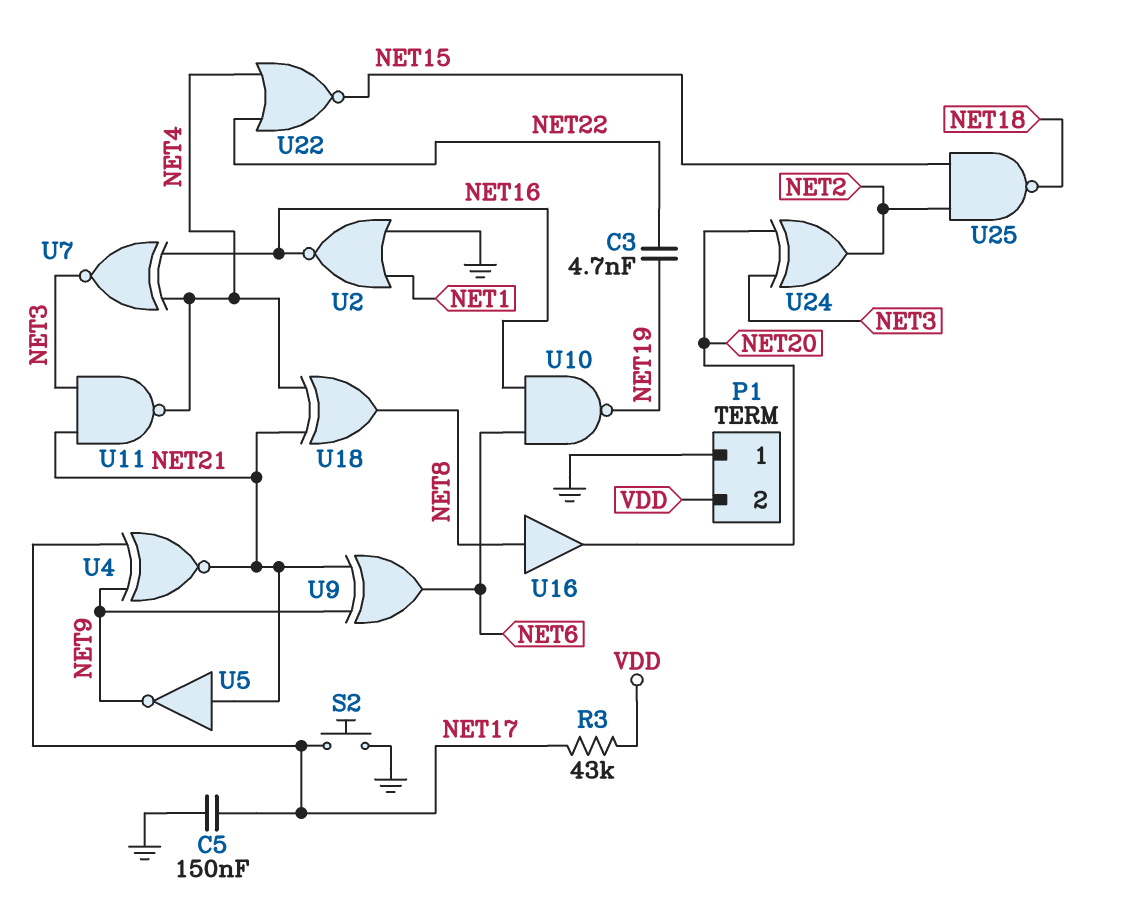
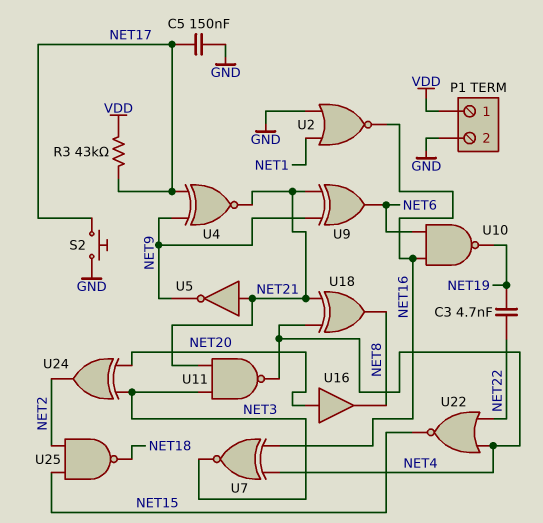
P1 pin 1: GND -> VDD
P1 pin 2: VDD -> GND
U16: buffer (in NET8, out NET20) -> buffer (in NET20, out NET8)

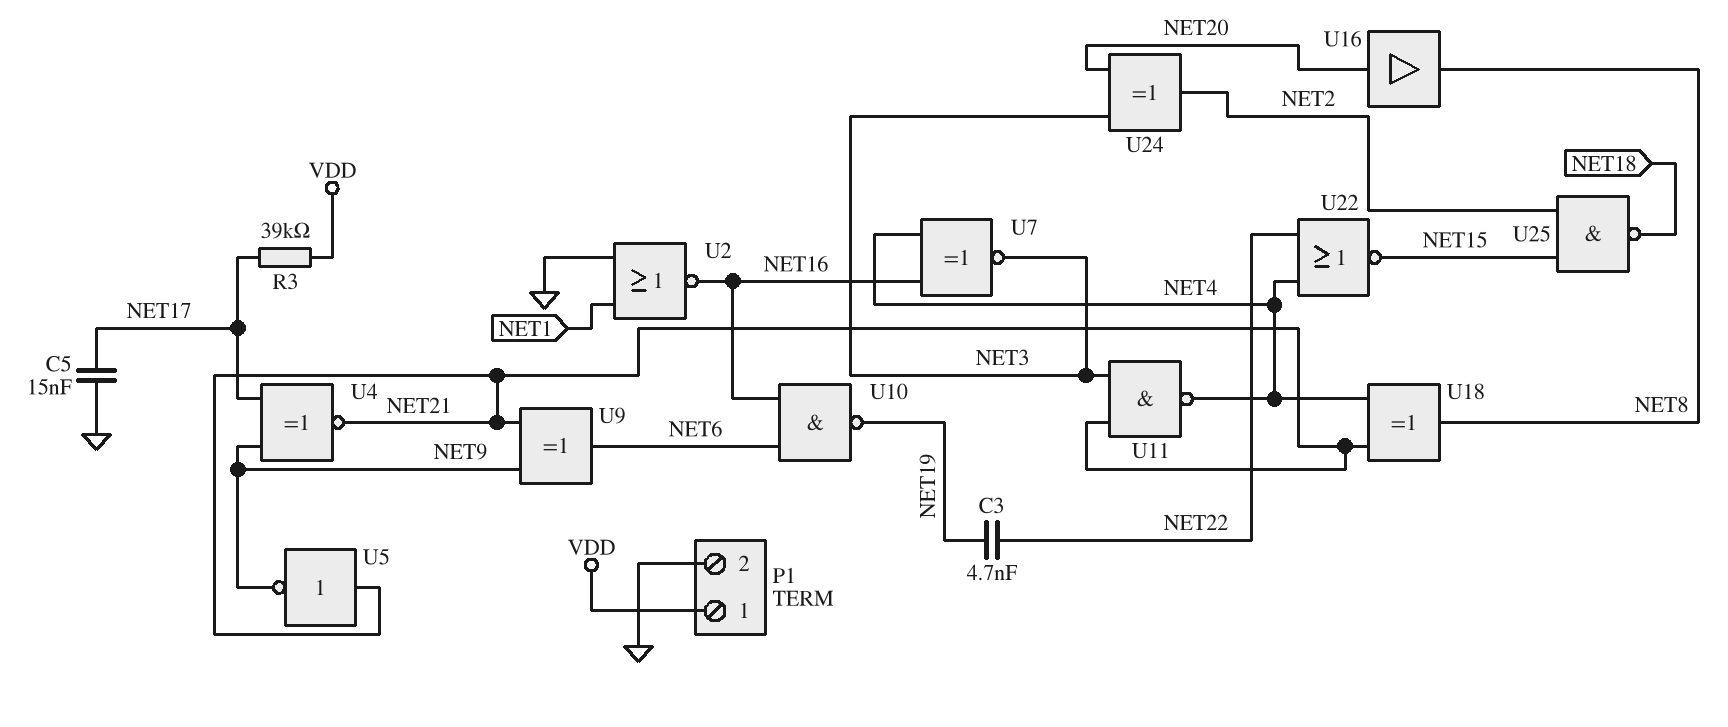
C5: 150nF (GND, NET17) -> 15nF (GND, NET17)
R3: 43k (NET17, VDD) -> 39k (NET17, VDD)
S2: button (GND, NET17) -> none

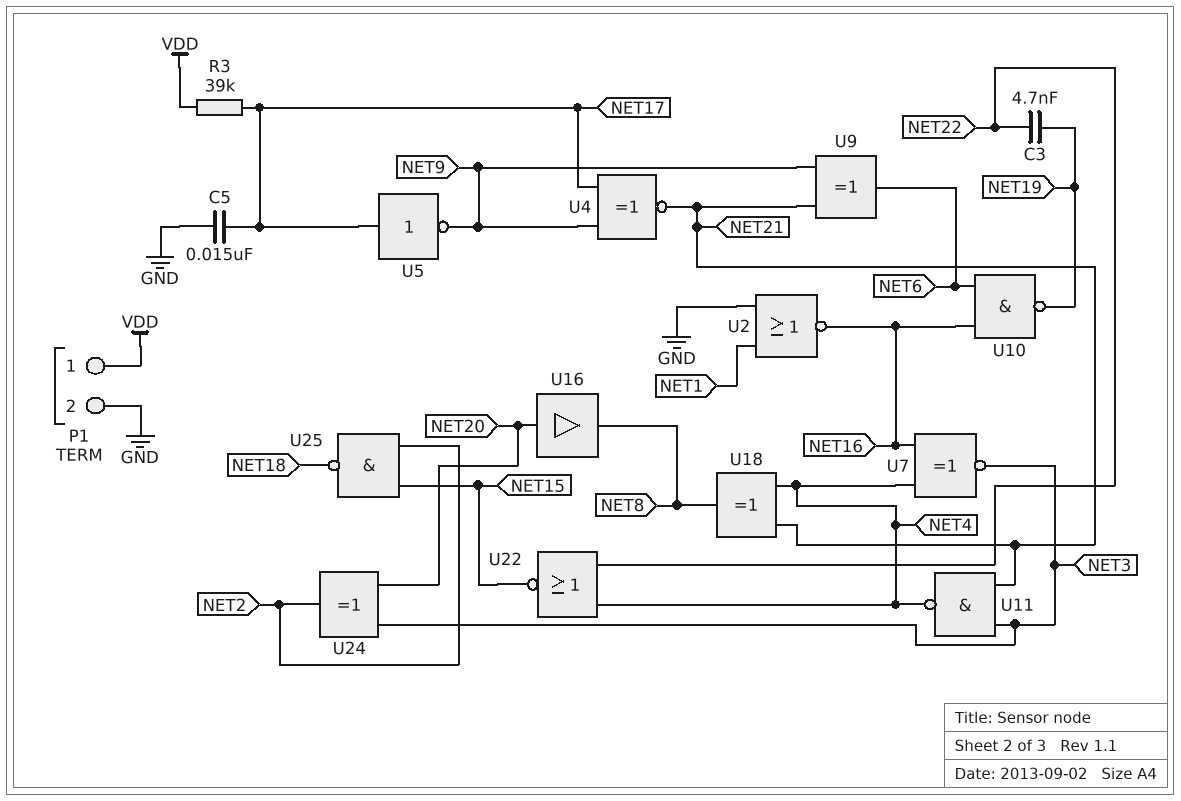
U5: NOT (in NET21, out NET9) -> NOT (in NET17, out NET9)

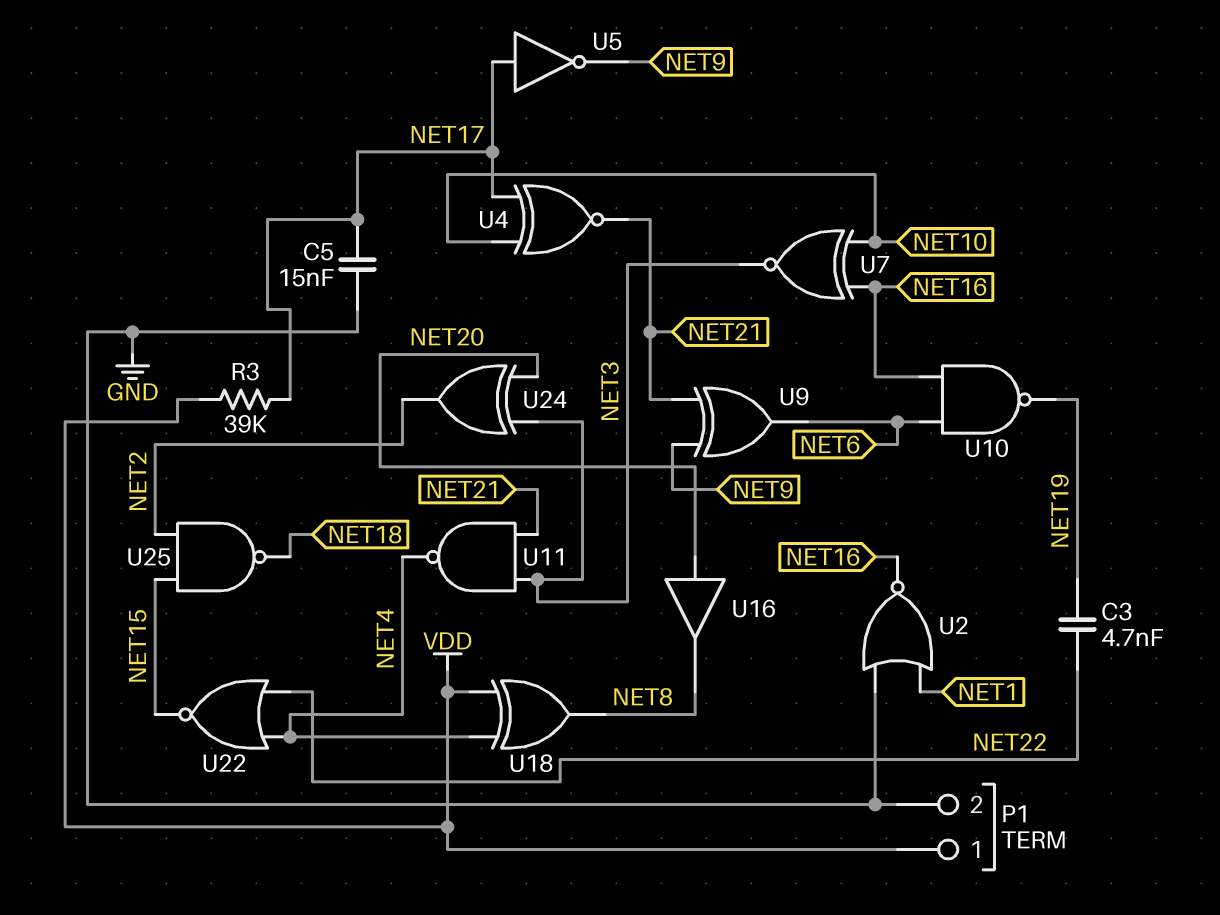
U4: XNOR (in NET9, in NET17, out NET21) -> XNOR (in NET10, in NET17, out NET21)
U7: XNOR (in NET4, in NET16, out NET3) -> XNOR (in NET10, in NET16, out NET3)
U18: XOR (in NET4, in NET21, out NET8) -> XOR (in NET4, in VDD, out NET8)

